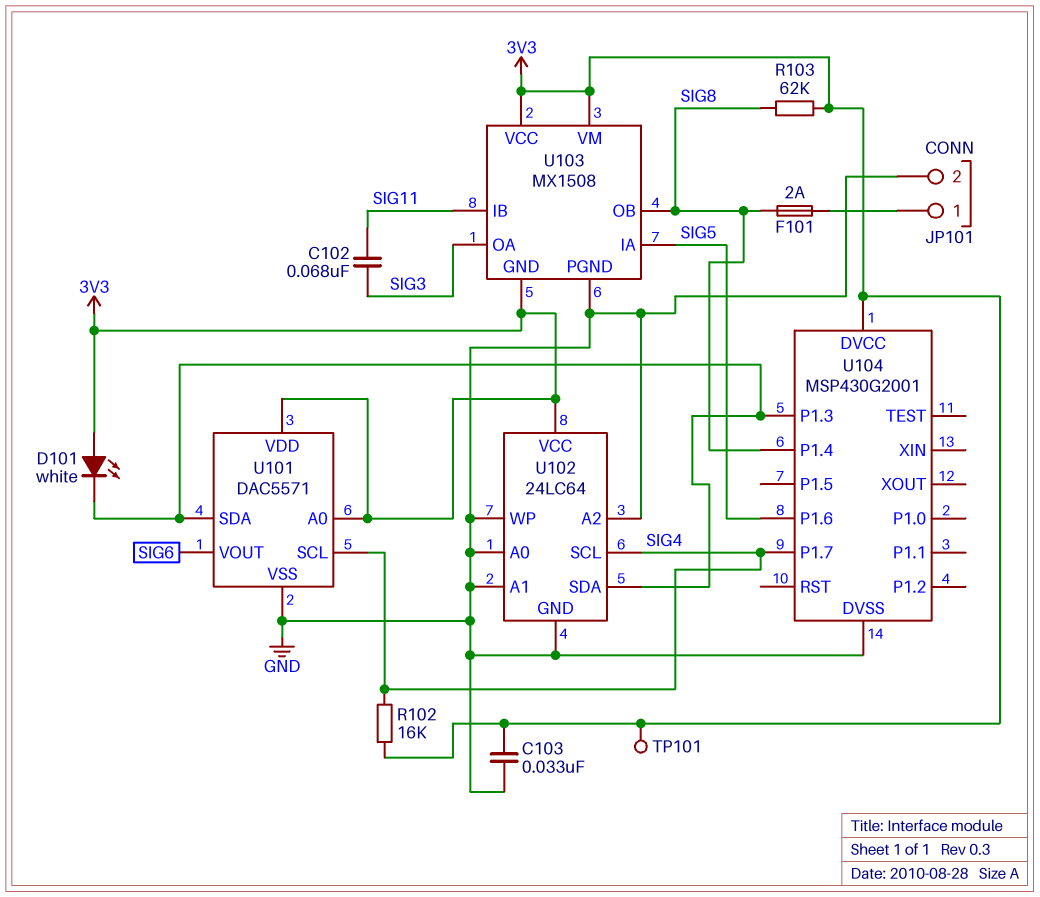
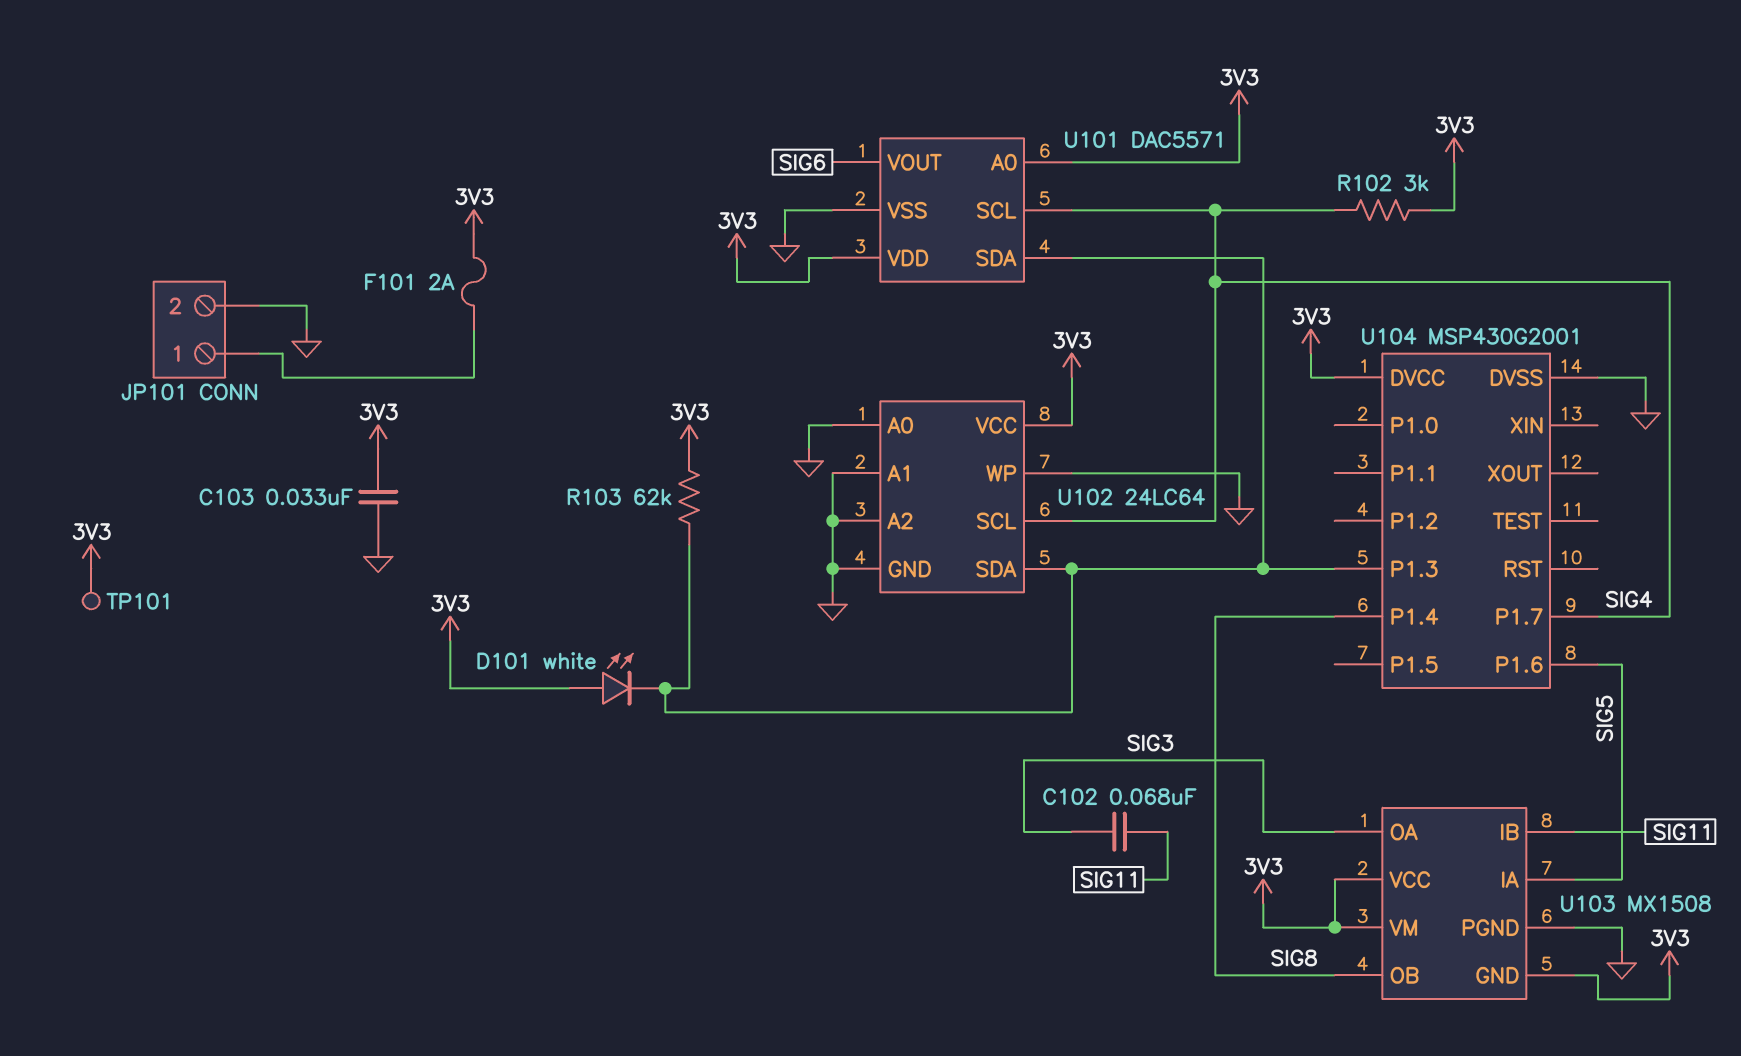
F101: 2A (JP101/1, SIG8) -> 2A (3V3, JP101/1)
R102: 16k (3V3, SIG4) -> 3k (3V3, SIG4)
R103: 62k (3V3, SIG8) -> 62k (3V3, U101/SDA)

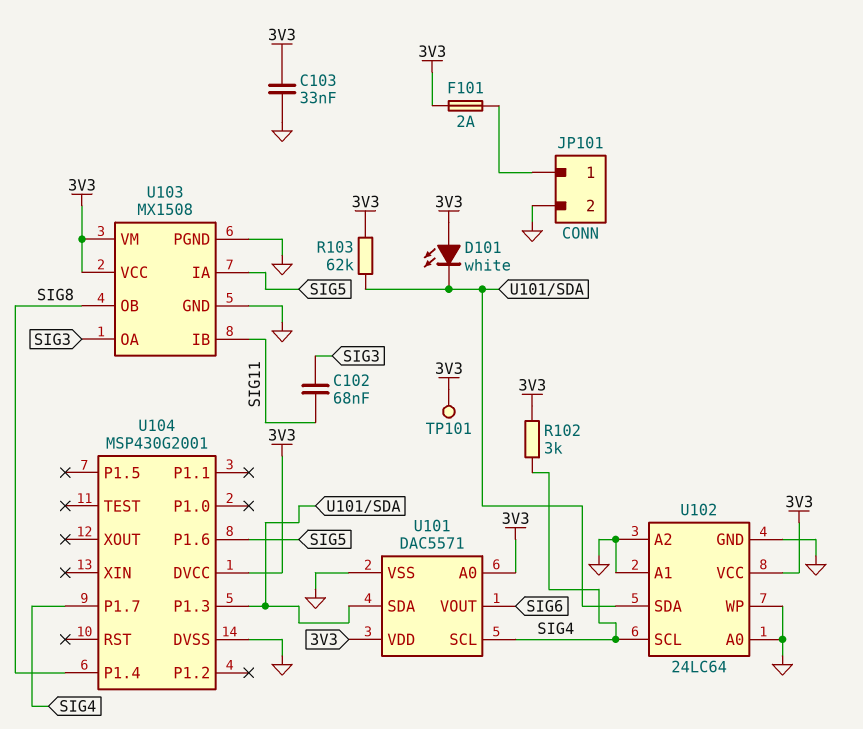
U103 pin GND: 3V3 -> GND

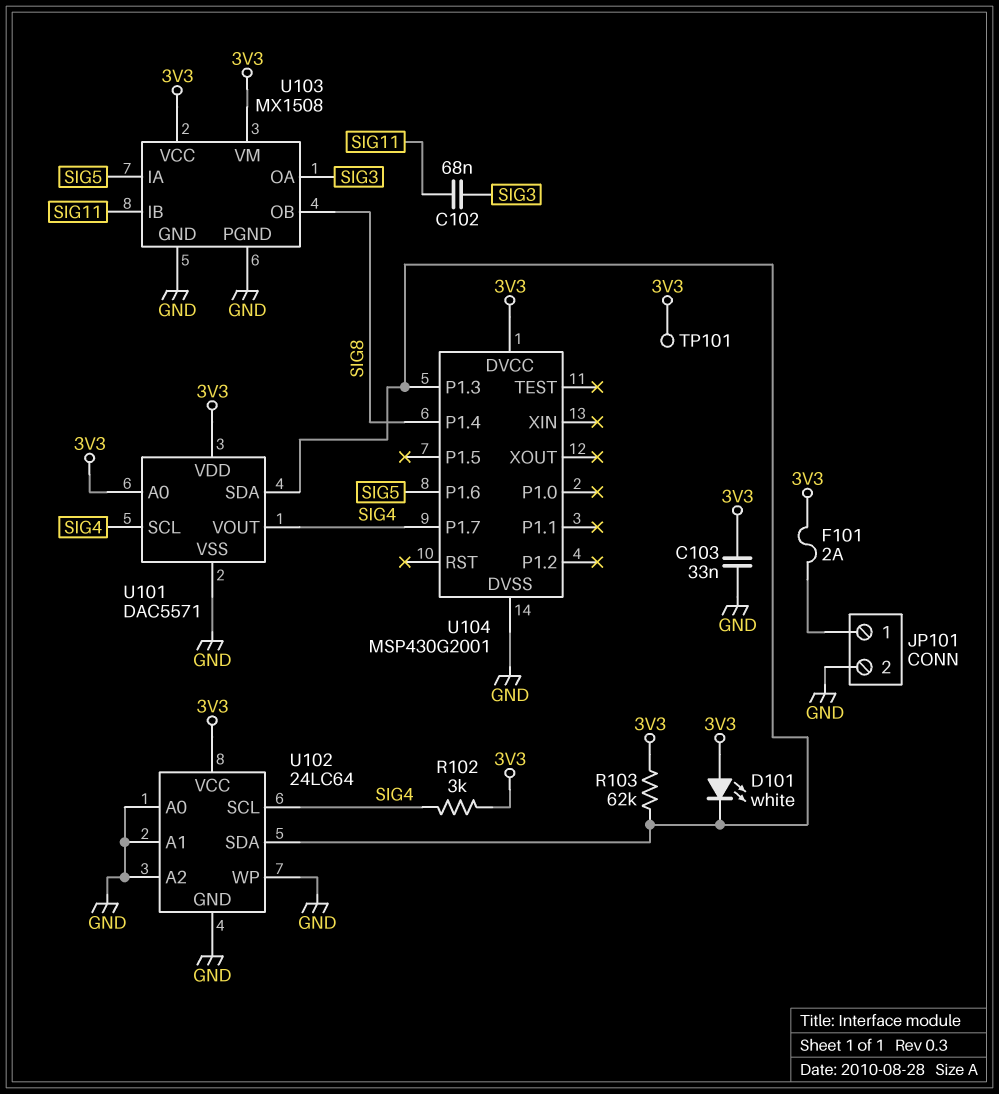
U101 pin VOUT: SIG6 -> SIG4

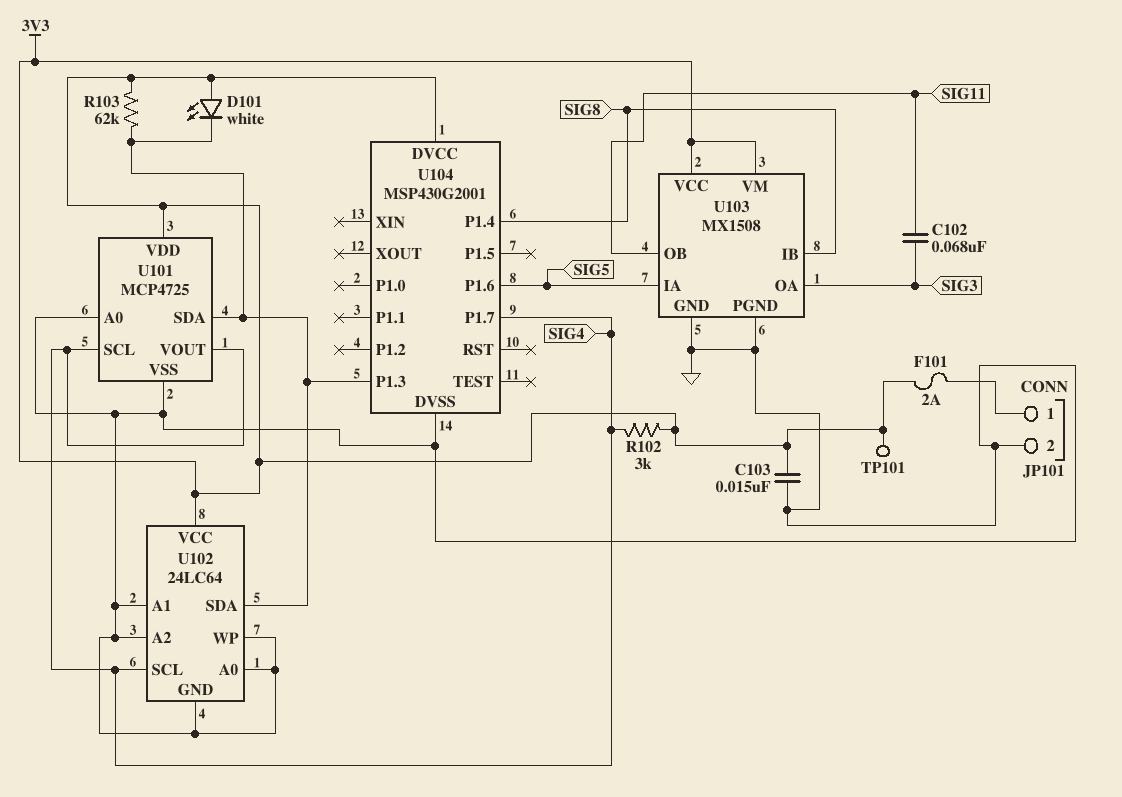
C103: 33nF (3V3, GND) -> 15nF (3V3, GND)
U101: DAC5571 -> MCP4725
U101 pin A0: 3V3 -> GND
U103 pin IB: SIG11 -> SIG8
U103 pin OB: SIG8 -> SIG11

